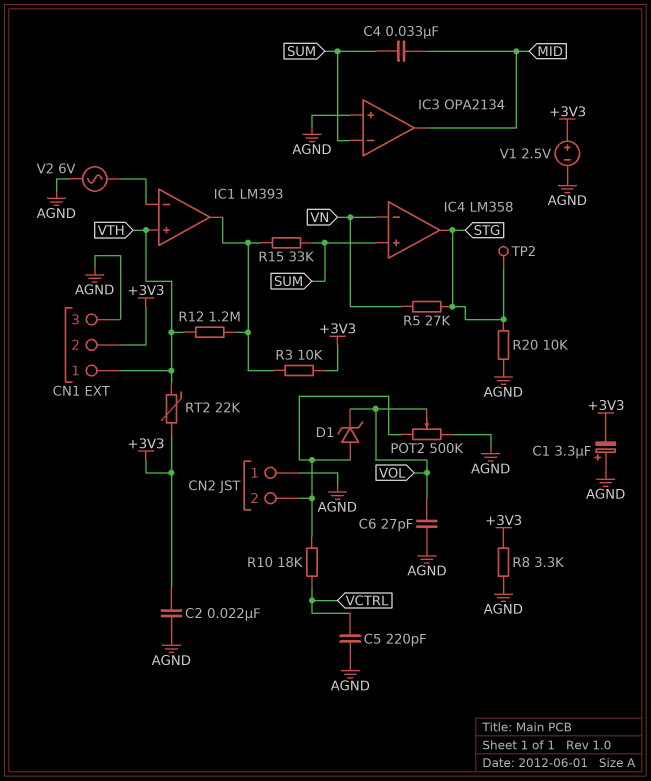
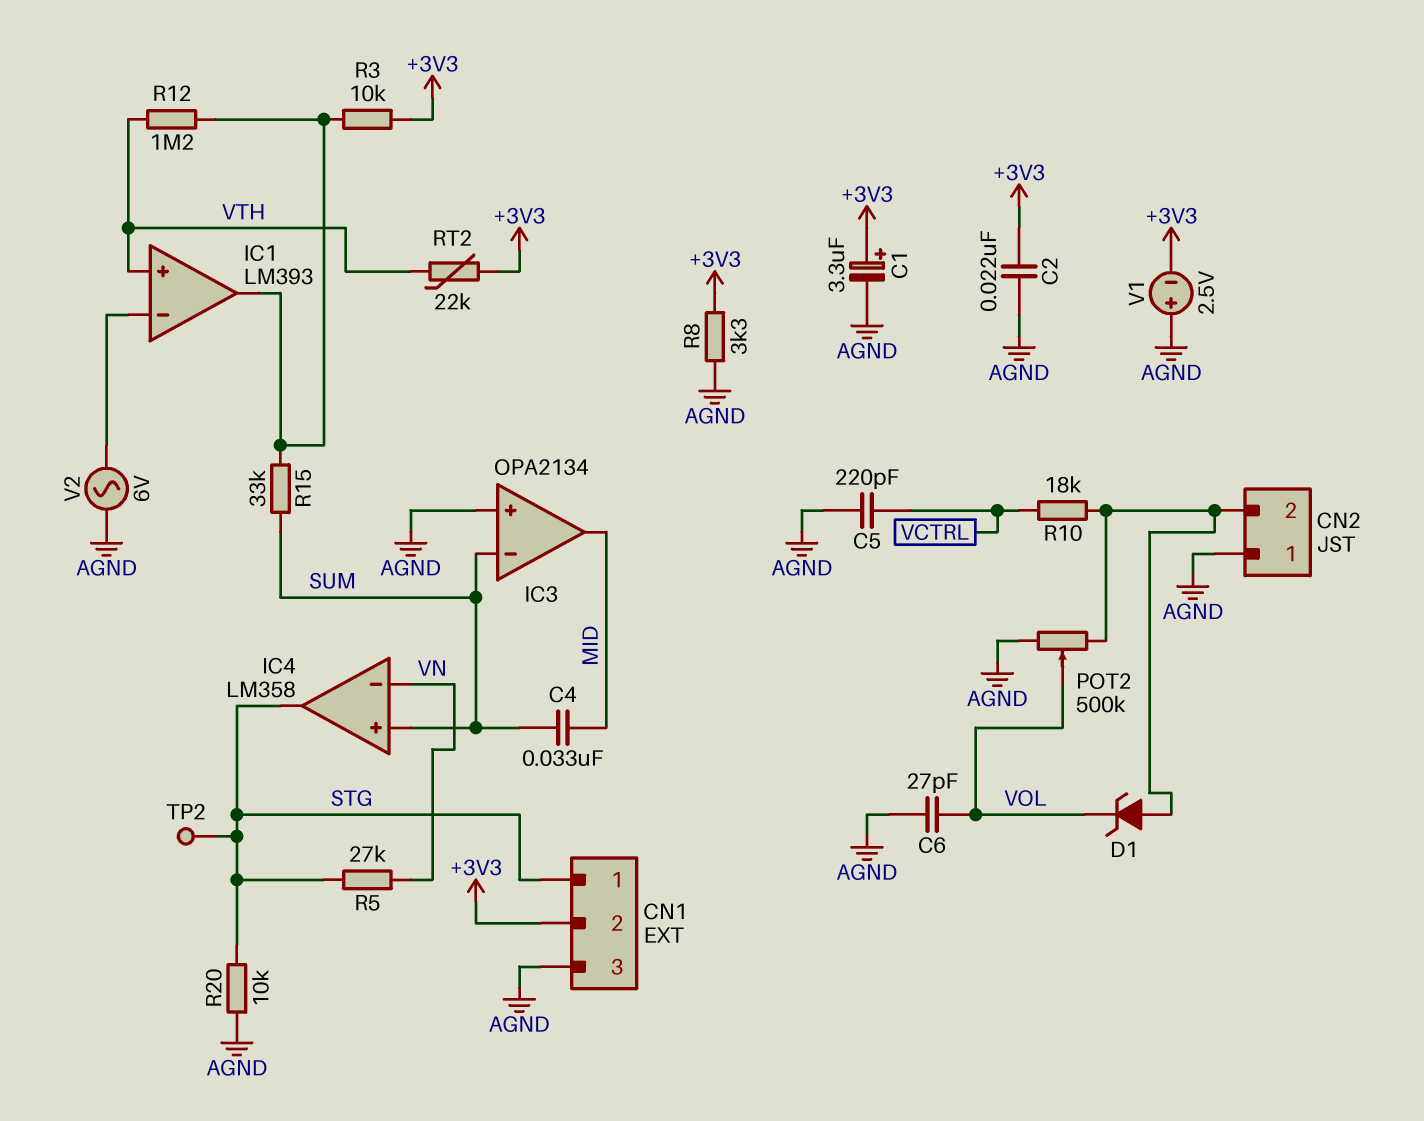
C1: 3.3uF (plus AGND, minus +3V3) -> 3.3uF (plus +3V3, minus AGND)
CN1 pin 1: VTH -> STG
V1: 2.5V (plus +3V3, minus AGND) -> 2.5V (plus AGND, minus +3V3)

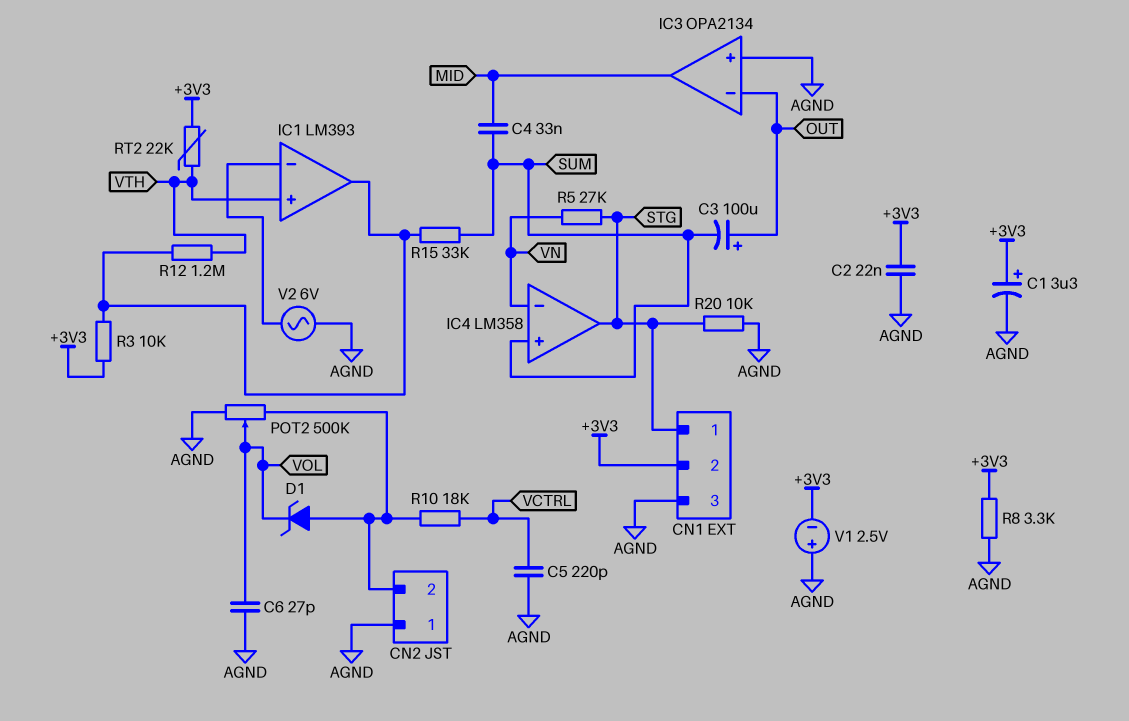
C3: none -> 100uF (plus OUT, minus SUM)
IC3 pin in-: SUM -> OUT
TP2: test point (STG) -> none

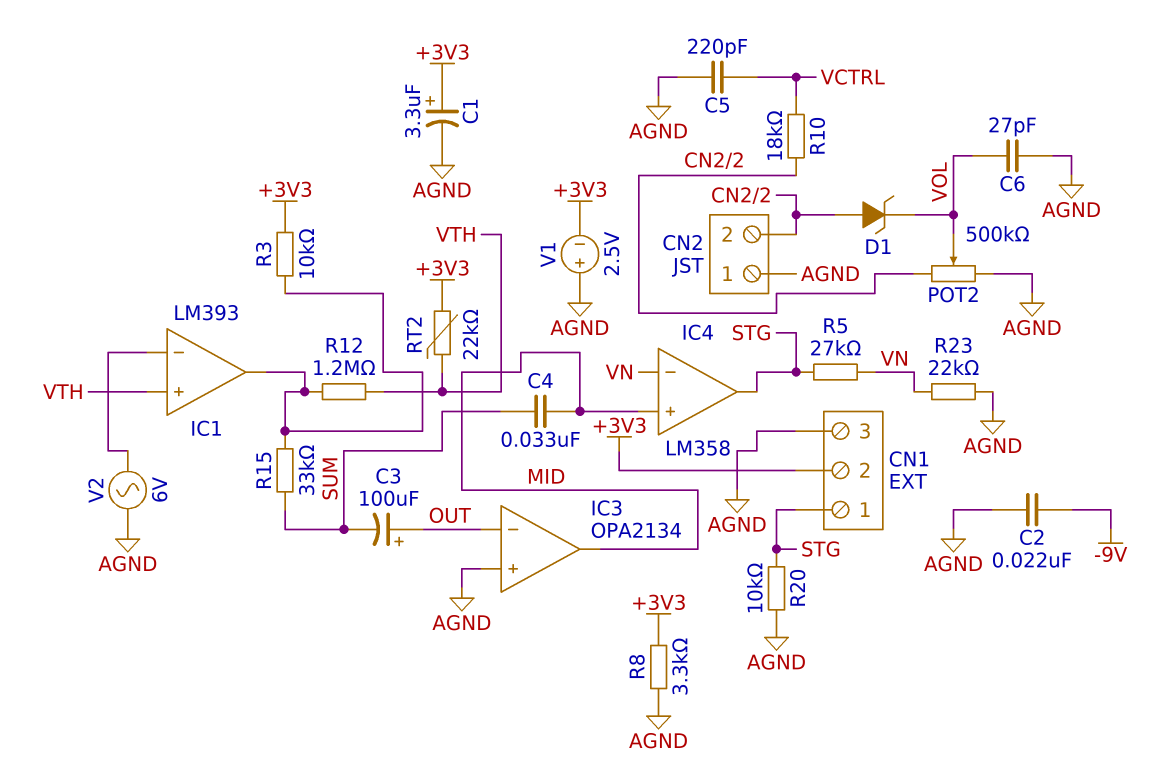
C2: 22nF (+3V3, AGND) -> 22nF (-9V, AGND)
IC4 pin in+: SUM -> MID
R23: none -> 22k (AGND, VN)

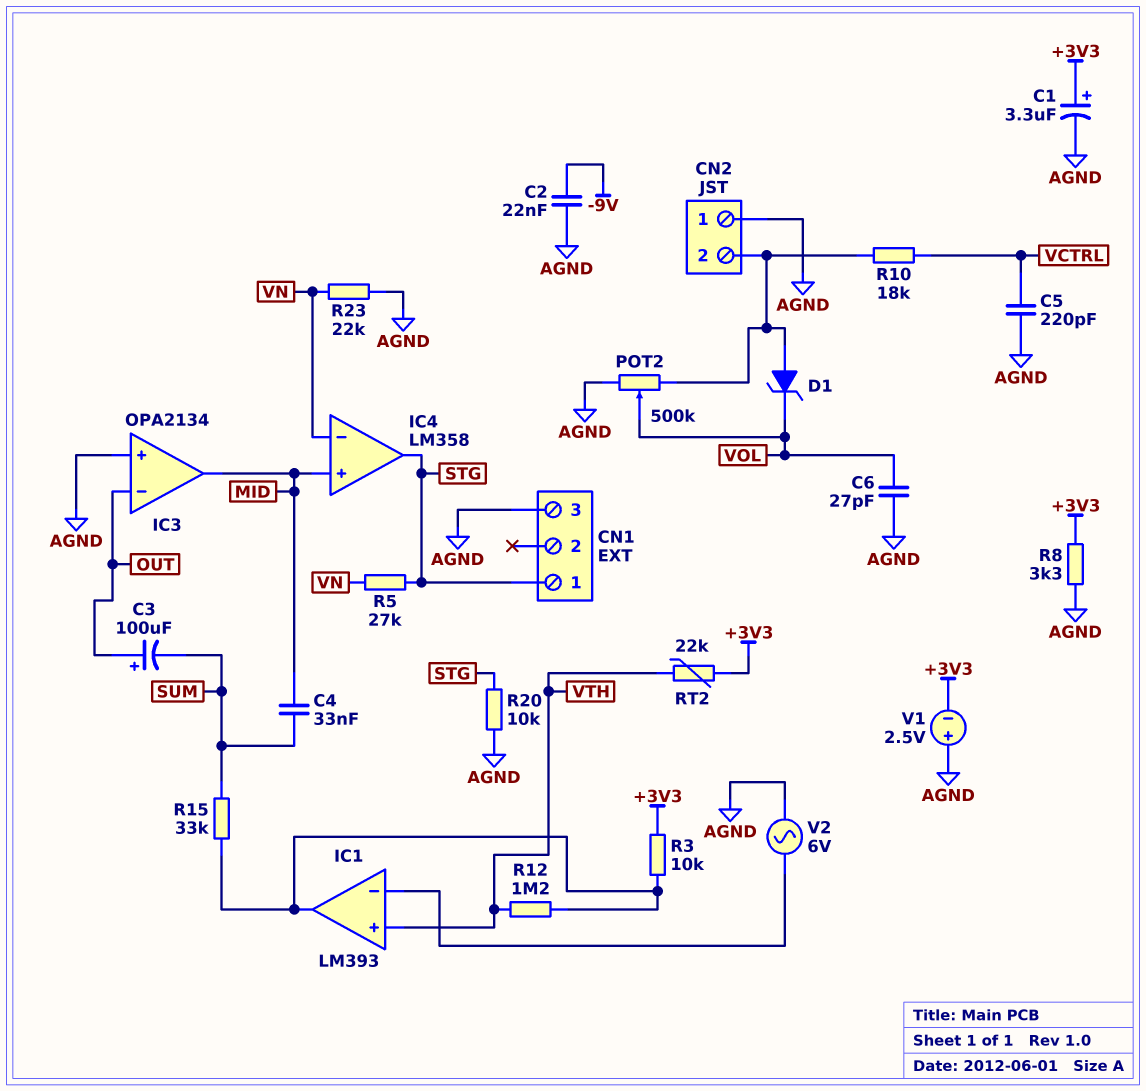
CN1 pin 2: +3V3 -> none

